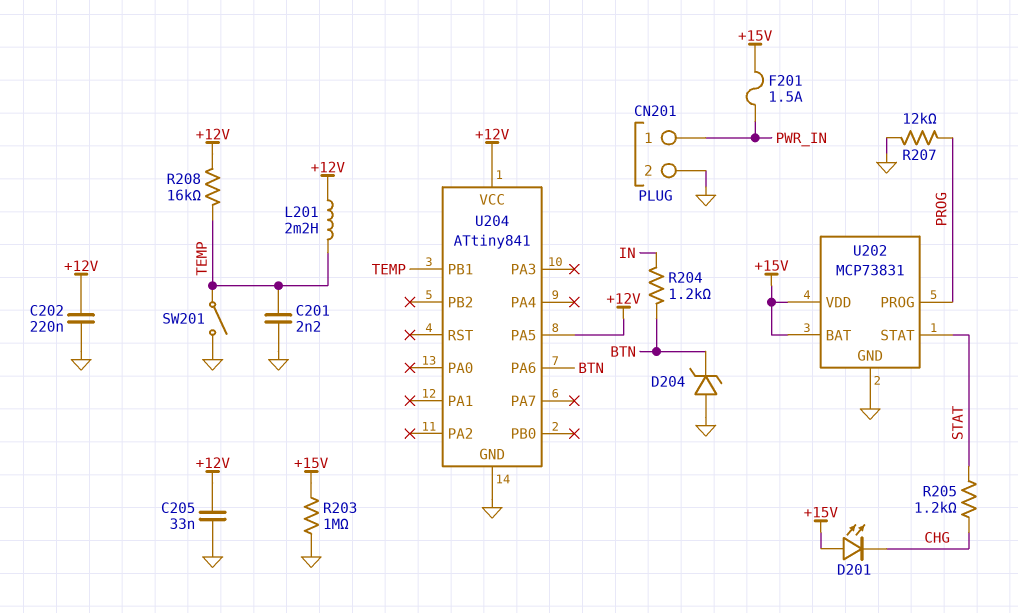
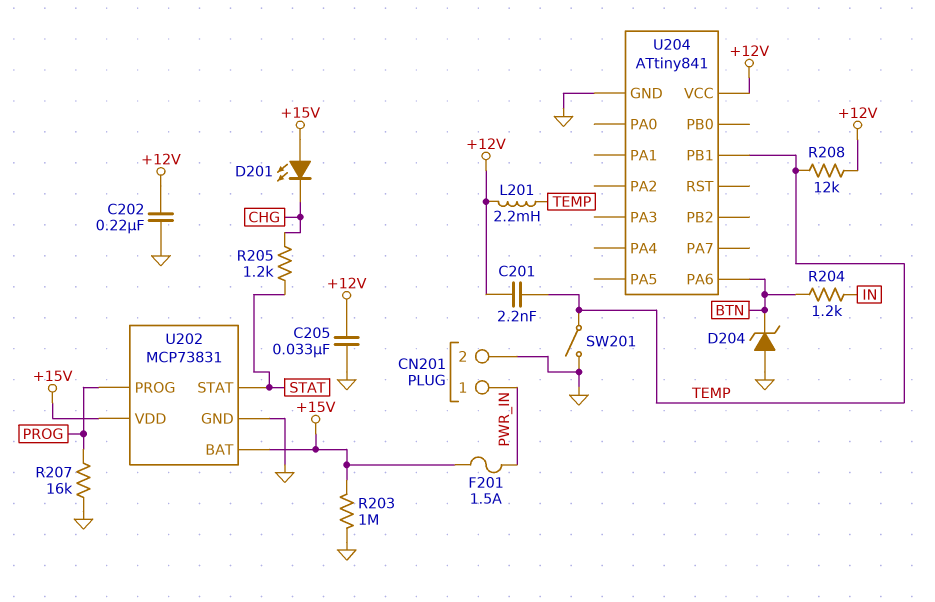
C201: 2.2nF (GND, TEMP) -> 2.2nF (+12V, TEMP)
R207: 12k (GND, PROG) -> 16k (GND, PROG)
R208: 16k (+12V, TEMP) -> 12k (+12V, TEMP)
U204 pin PA5: +12V -> none

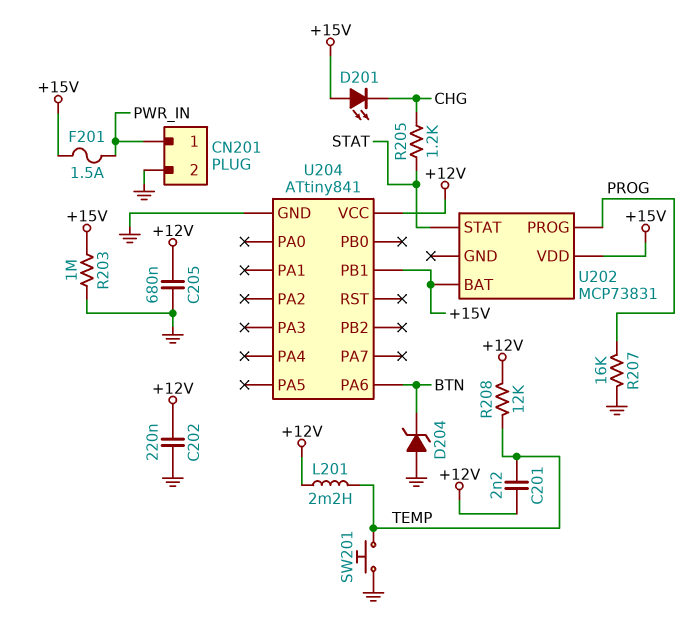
C205: 33nF (+12V, GND) -> 680nF (+12V, GND)
R204: 1.2k (BTN, IN) -> none
SW201: switch (GND, TEMP) -> button (GND, TEMP)
U202 pin GND: GND -> none
U204 pin PB1: TEMP -> +15V

